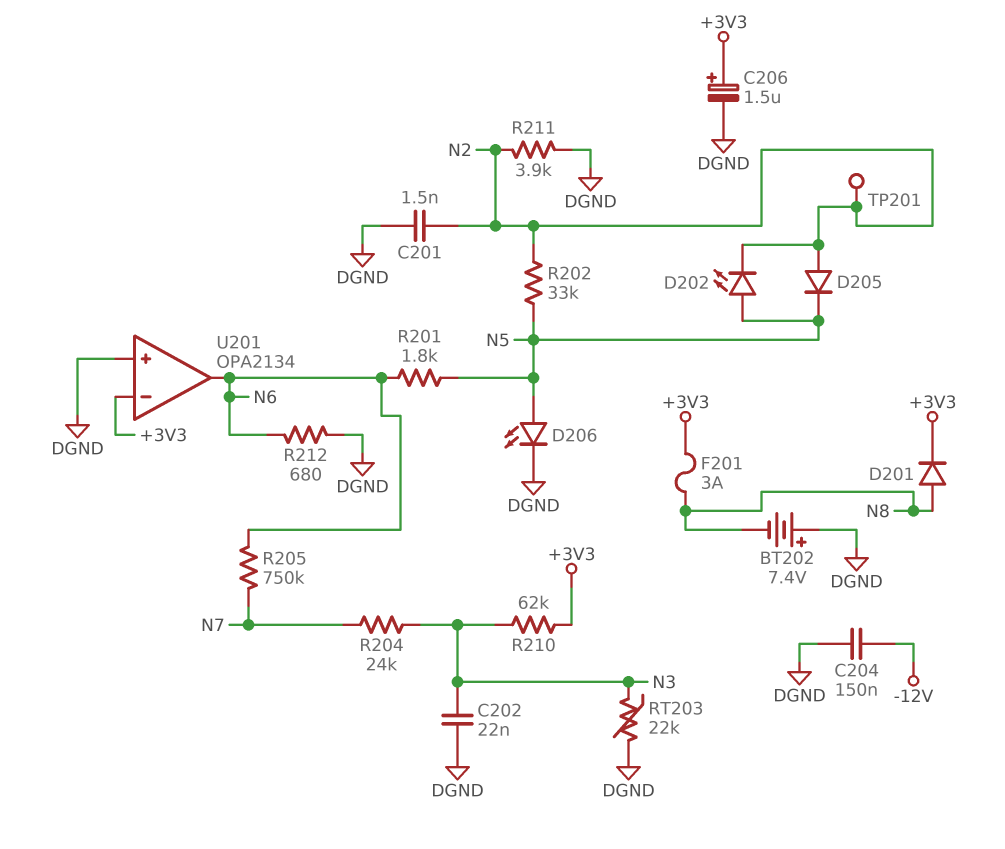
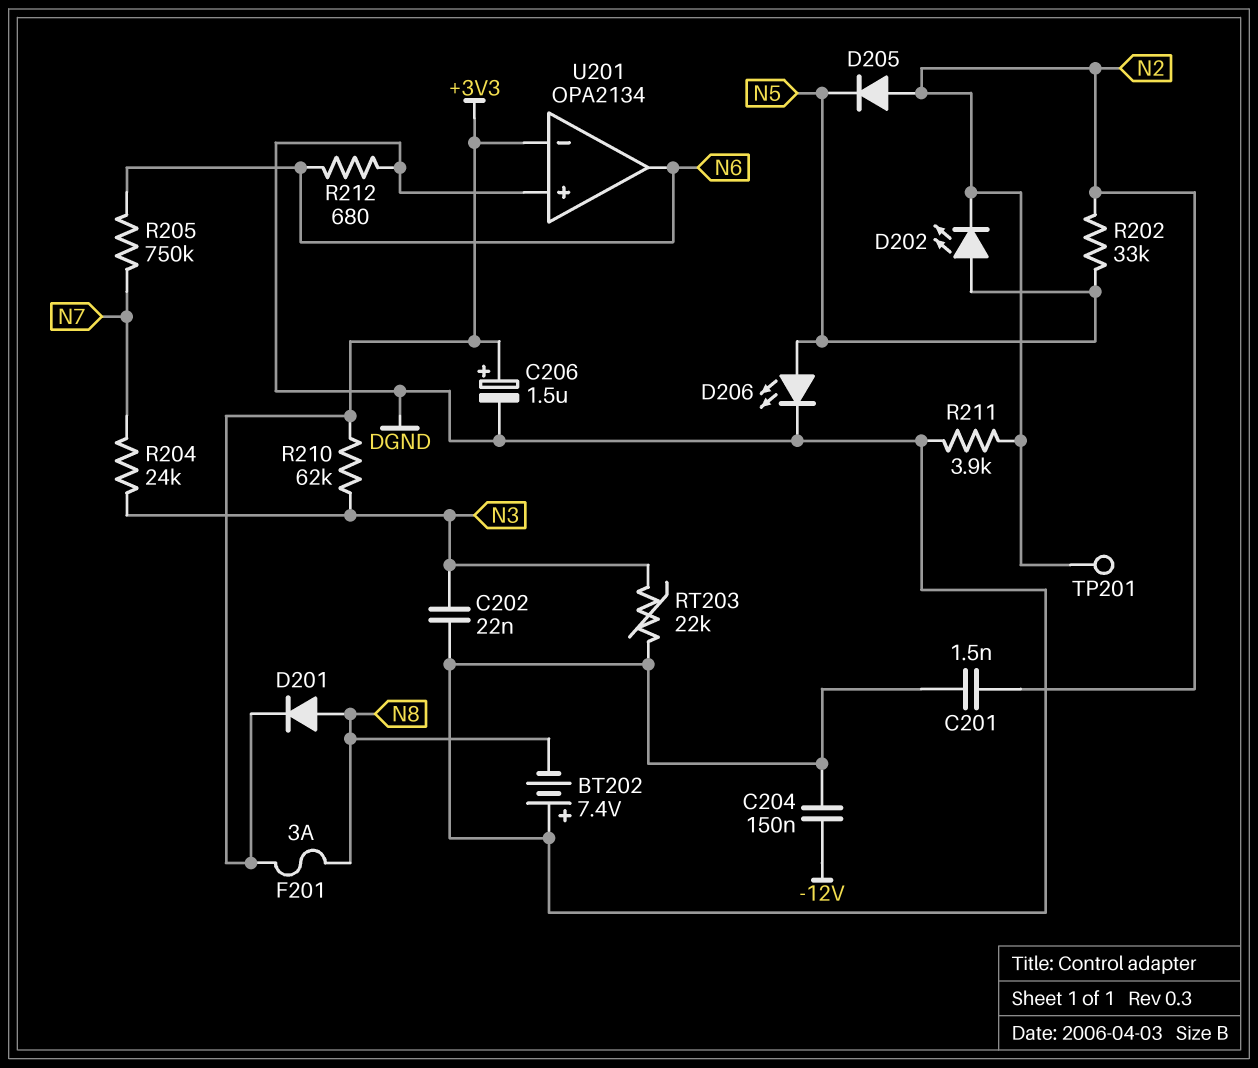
R201: 1.8k (N5, N6) -> none

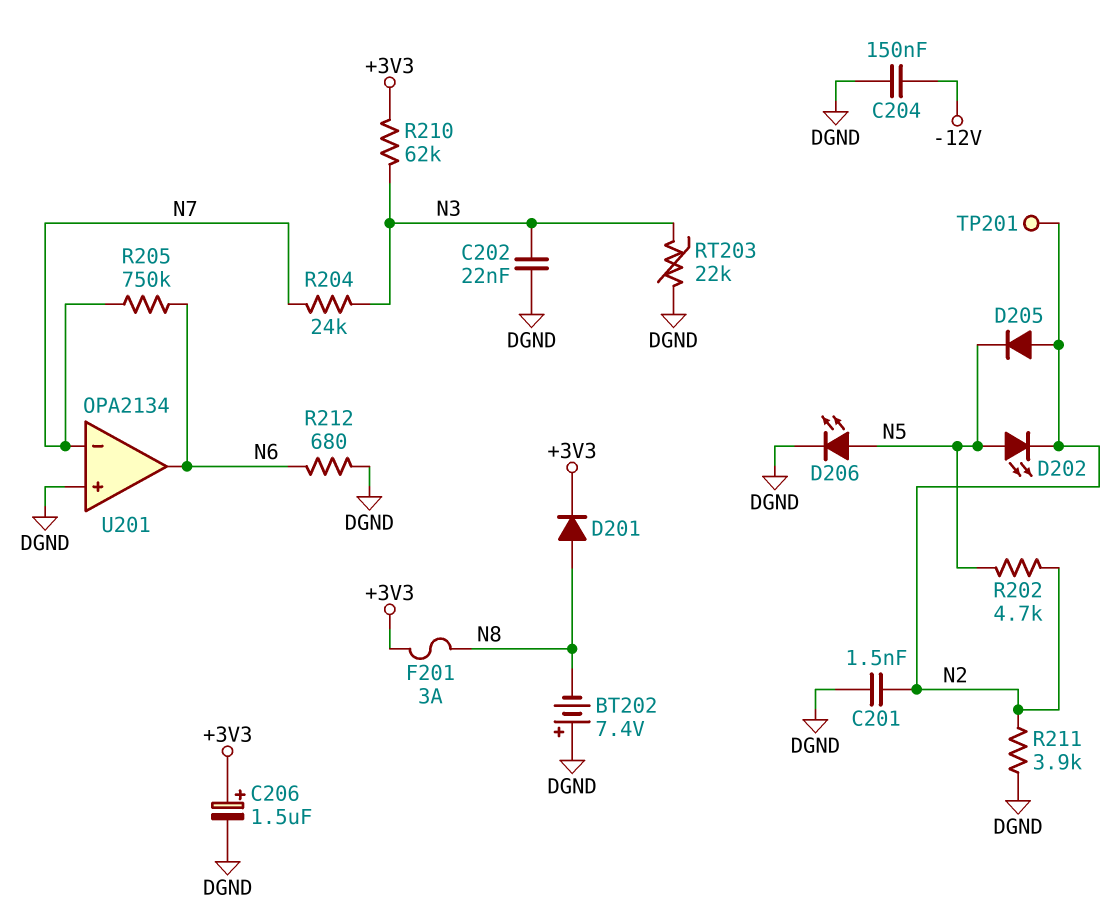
R202: 33k (N2, N5) -> 4.7k (N2, N5)
U201 pin in-: +3V3 -> N7

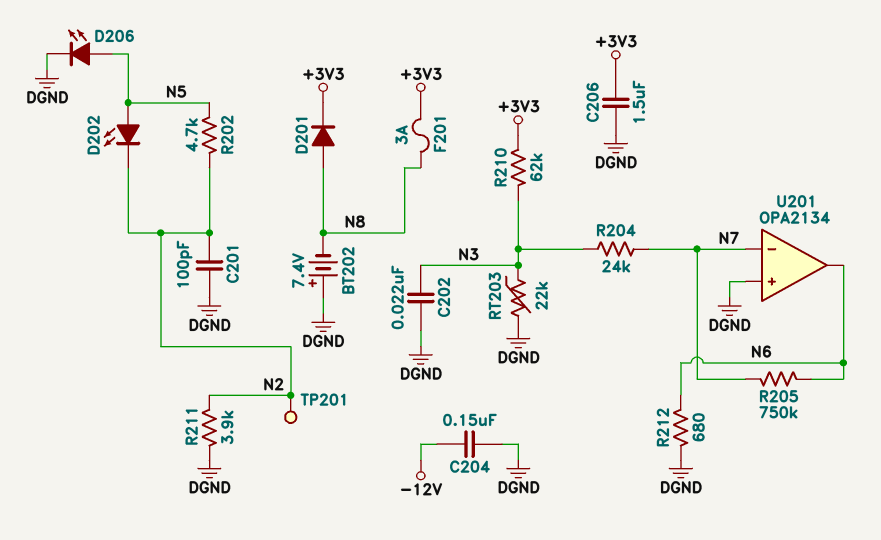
C201: 1.5nF (DGND, N2) -> 100pF (DGND, N2)
C206: 1.5uF (plus +3V3, minus DGND) -> 1.5uF (+3V3, DGND)
D205: diode (A N2, K N5) -> none

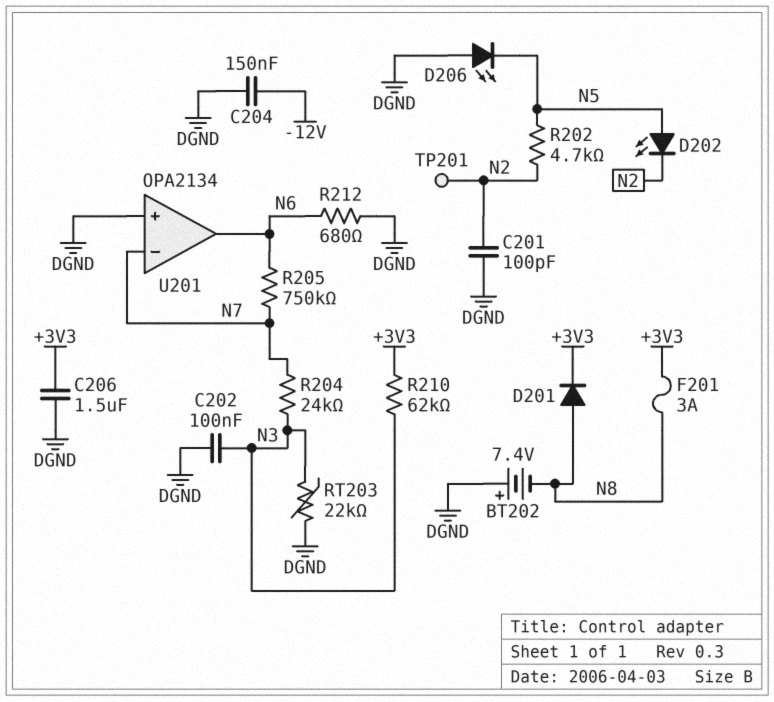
C202: 22nF (DGND, N3) -> 100nF (DGND, N3)
D206: LED (A N5, K DGND) -> LED (A DGND, K N5)
R211: 3.9k (DGND, N2) -> none

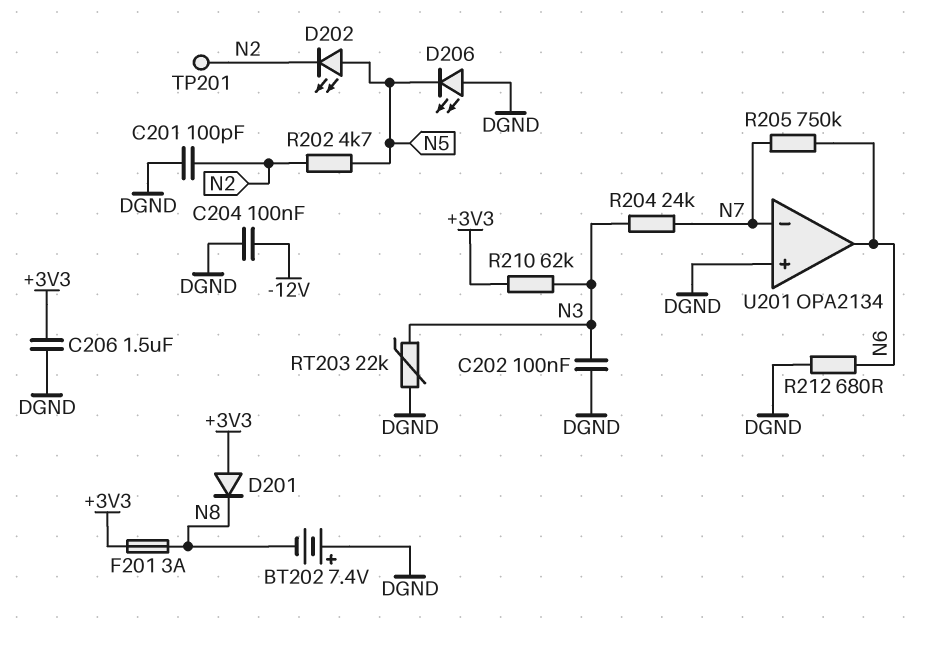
C204: 150nF (-12V, DGND) -> 100nF (-12V, DGND)
D201: diode (A N8, K +3V3) -> diode (A +3V3, K N8)

